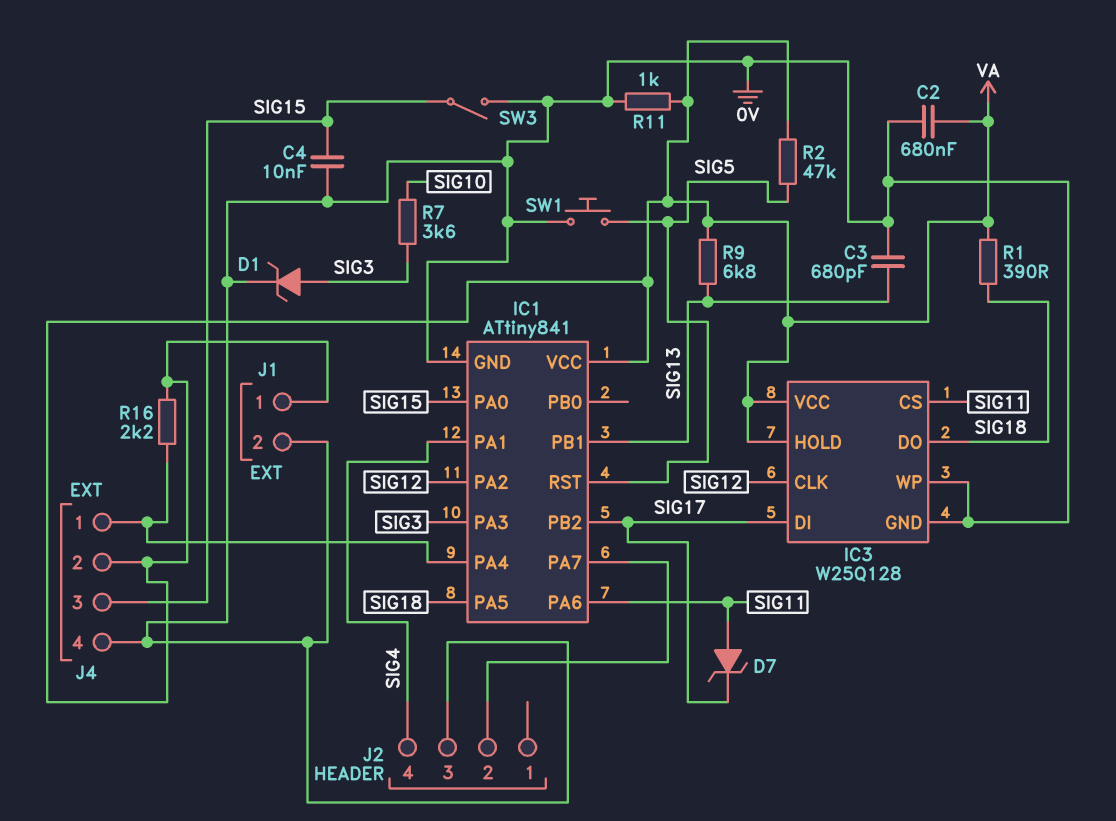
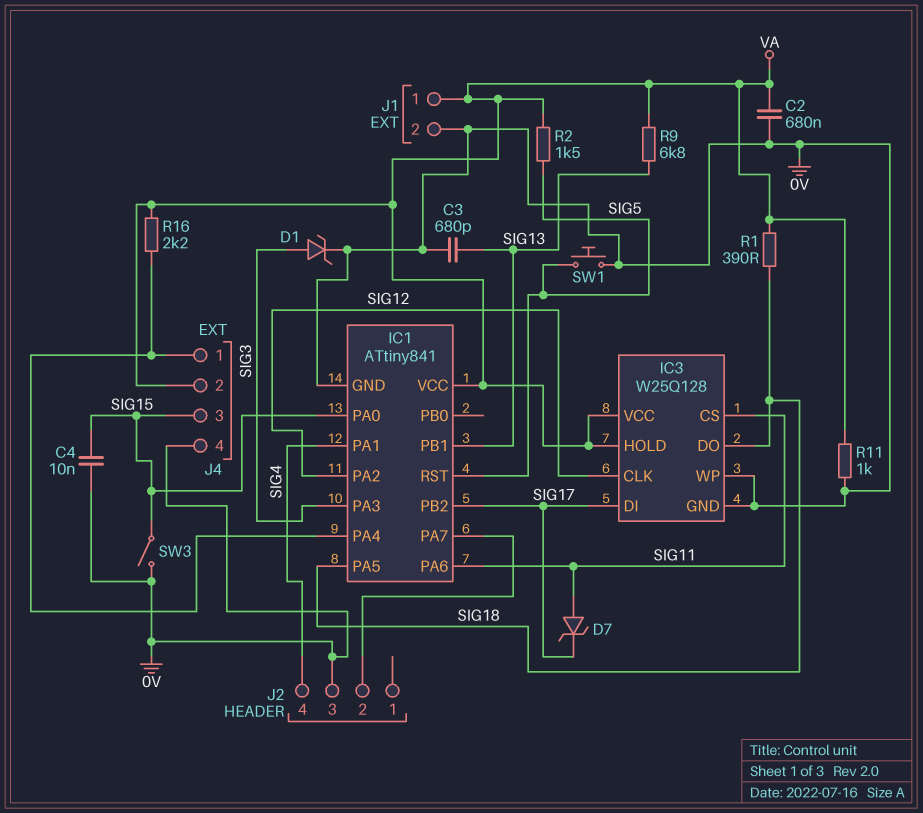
R2: 47k (SIG5, VA) -> 1.5k (SIG5, VA)
R7: 3.6k (SIG3, SIG10) -> none

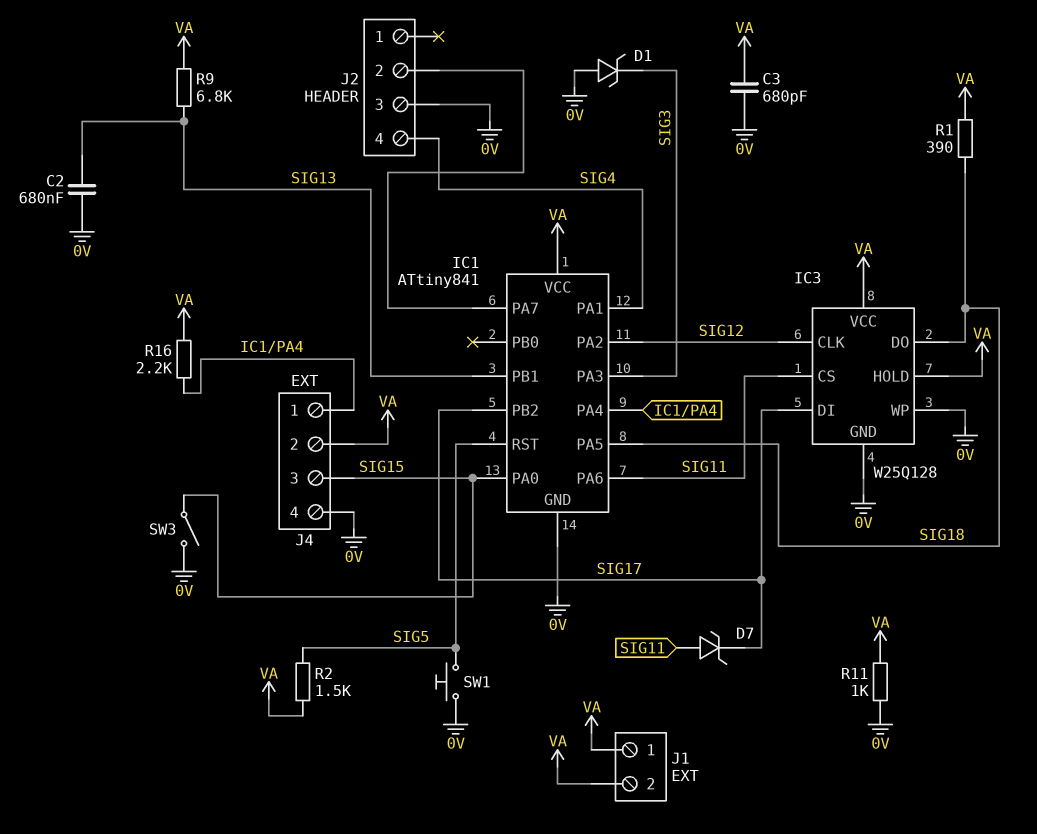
C2: 680nF (0V, VA) -> 680nF (0V, SIG13)
C3: 680pF (0V, SIG13) -> 680pF (0V, VA)
C4: 10nF (0V, SIG15) -> none
D1: zener (A SIG3, K 0V) -> zener (A 0V, K SIG3)
J1 pin 2: 0V -> VA

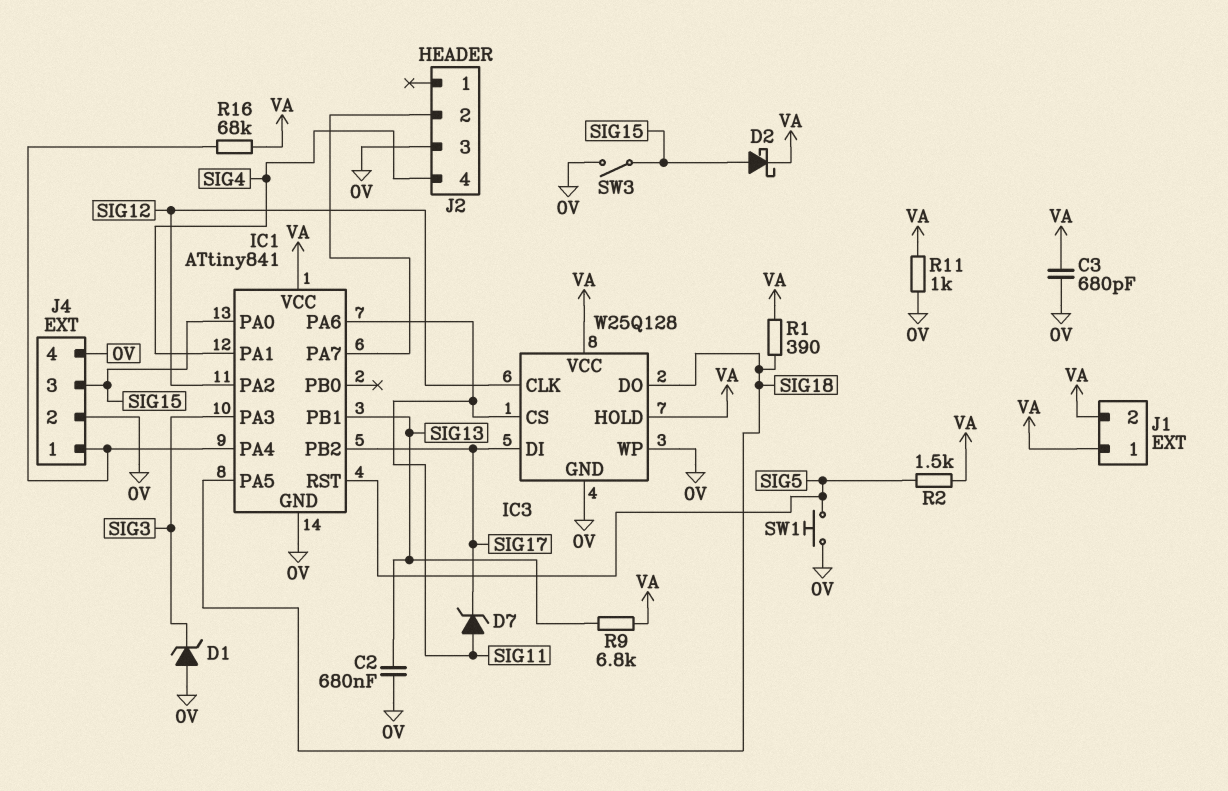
D2: none -> schottky (A SIG15, K VA)
J4 pin 2: VA -> 0V
R16: 2.2k (IC1/PA4, VA) -> 68k (IC1/PA4, VA)

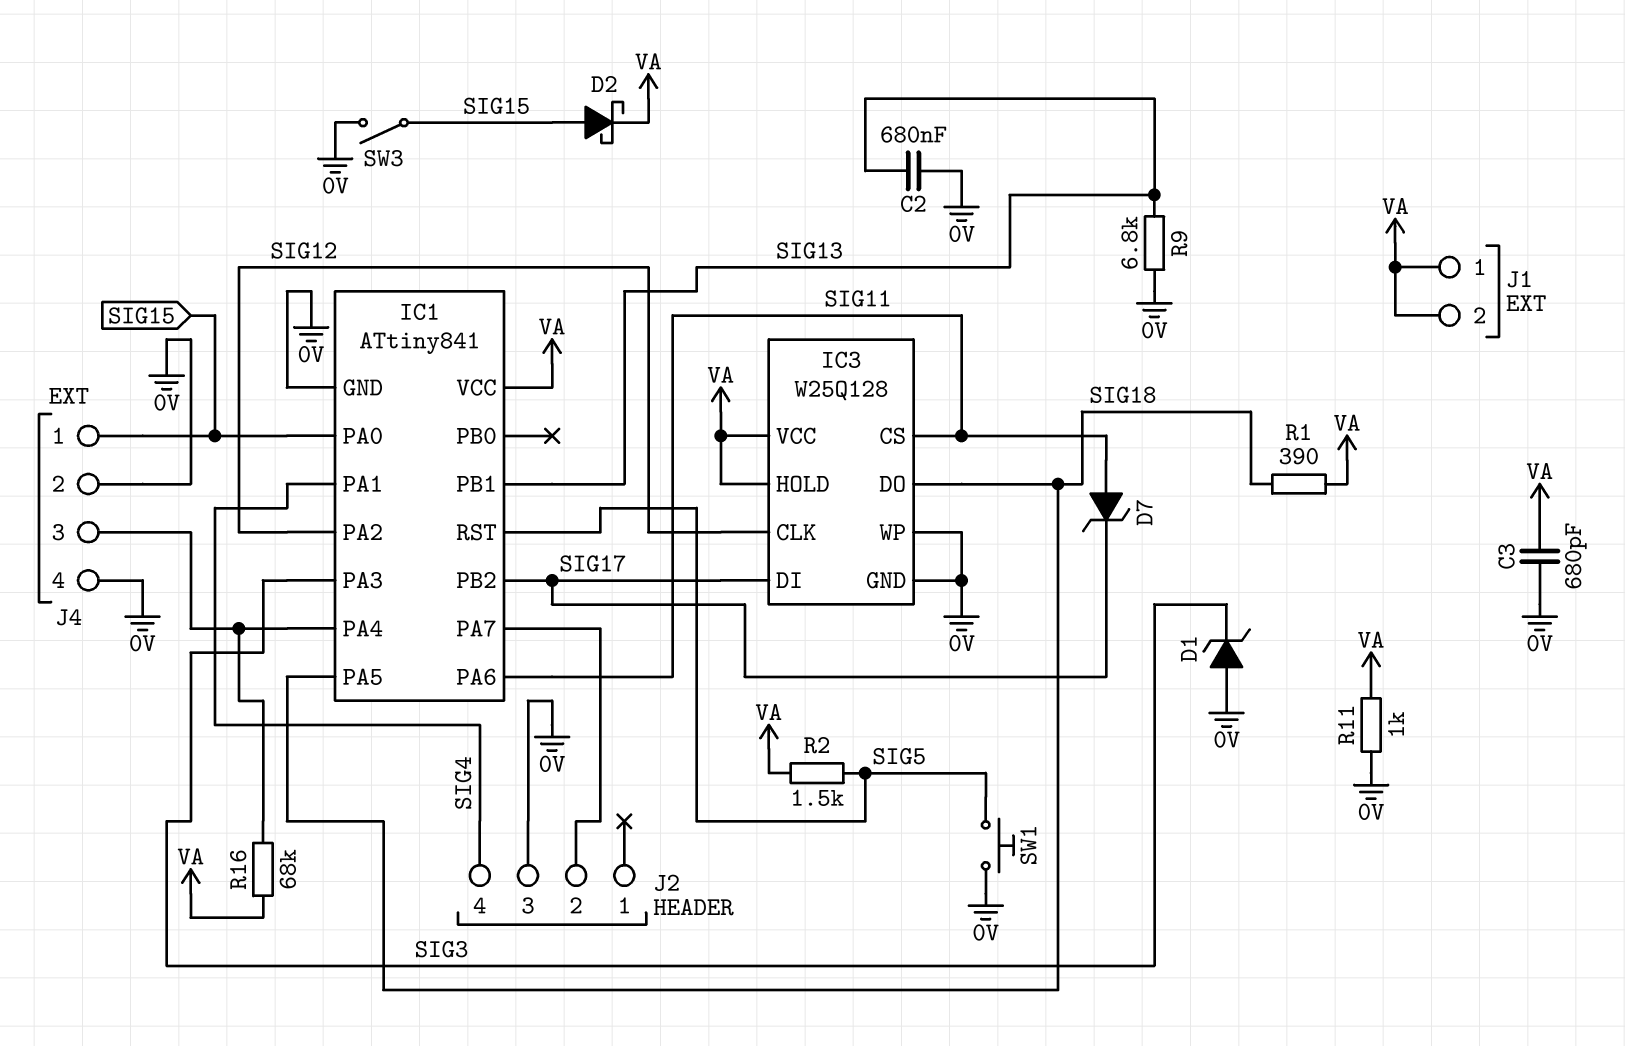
J4 pin 1: IC1/PA4 -> SIG15
J4 pin 3: SIG15 -> IC1/PA4
R9: 6.8k (SIG13, VA) -> 6.8k (0V, SIG13)

